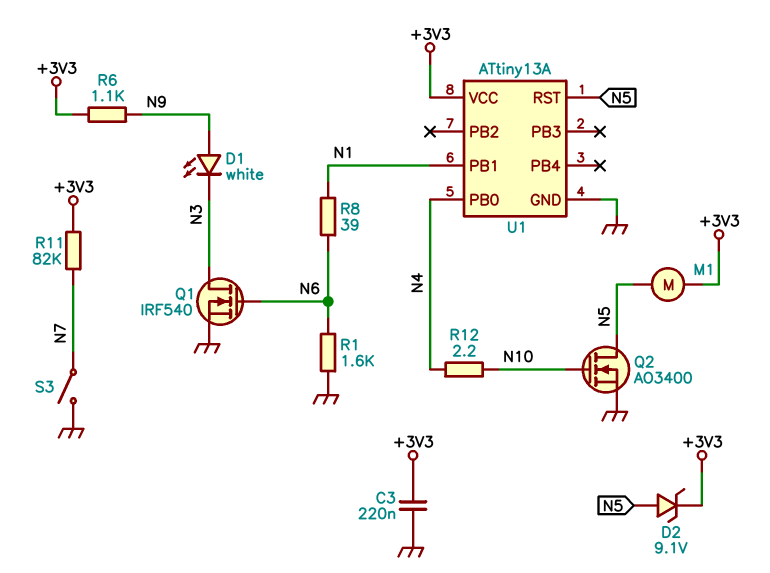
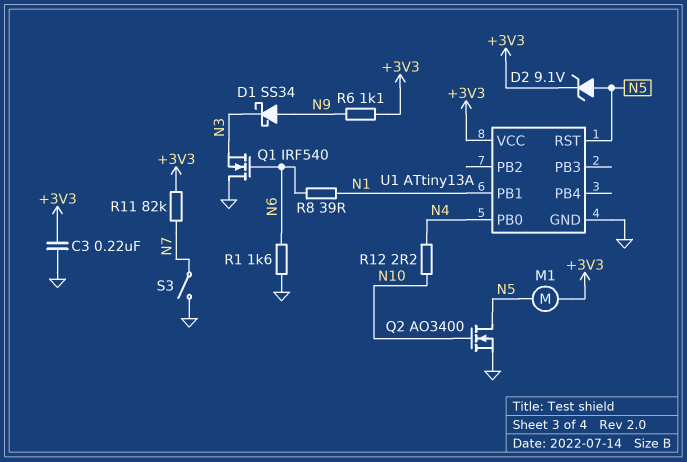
D1: LED white (A N9, K N3) -> schottky SS34 (A N9, K N3)
Q1: NMOS IRF540 (G N6, D N3, S GND) -> NMOS IRF540 (G N6, D GND, S N3)

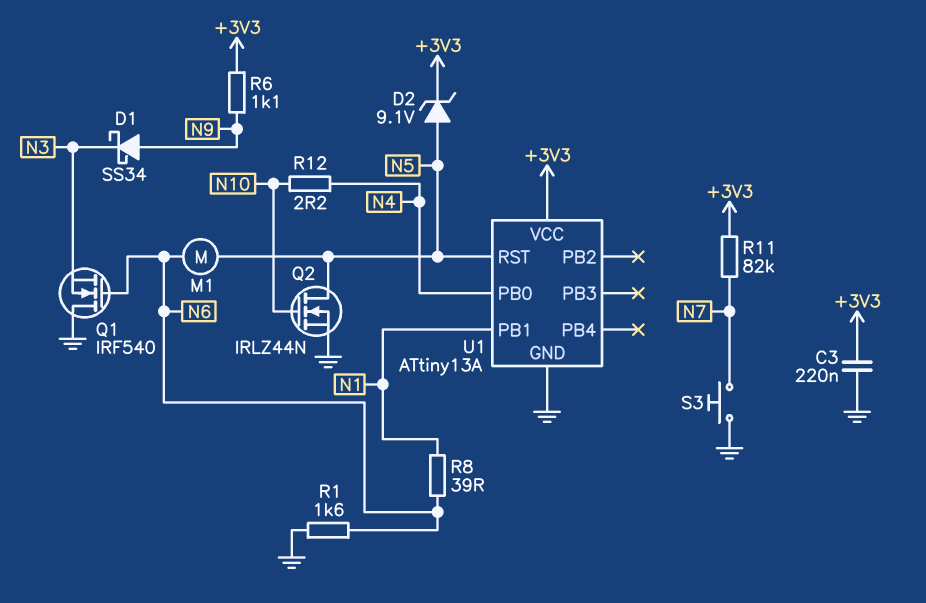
M1: motor (+3V3, N5) -> motor (N5, N6)
Q2: NMOS AO3400 (G N10, D N5, S GND) -> NMOS IRLZ44N (G N10, D N5, S GND)
S3: switch (GND, N7) -> button (GND, N7)

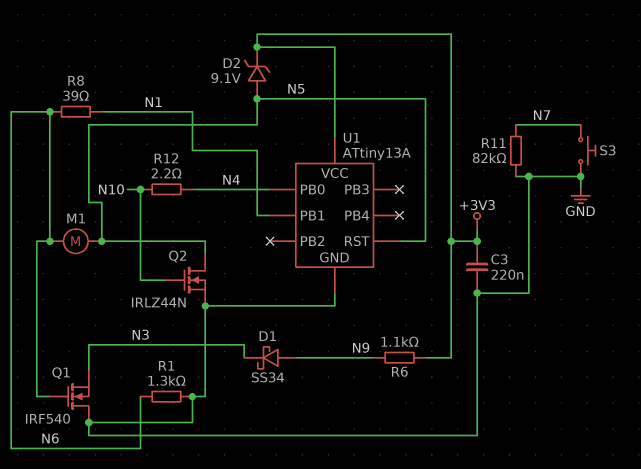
R1: 1.6k (GND, N6) -> 1.3k (GND, N6)
R11: 82k (+3V3, N7) -> 82k (GND, N7)

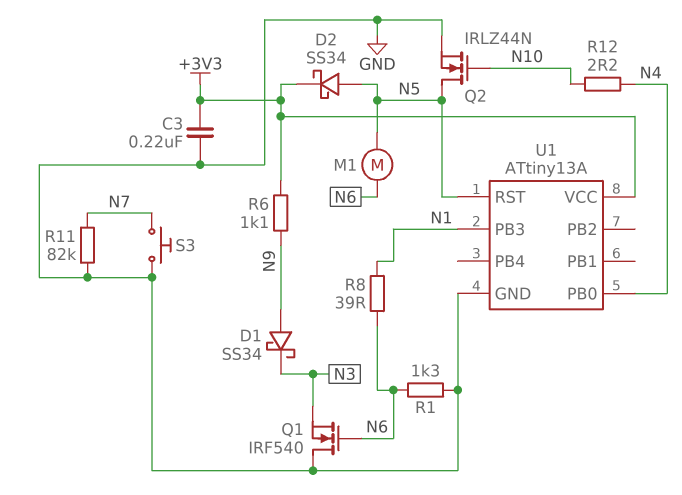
D2: zener 9.1V (A N5, K +3V3) -> schottky SS34 (A N5, K +3V3)
U1 pin PB1: N1 -> none
U1 pin PB3: none -> N1

